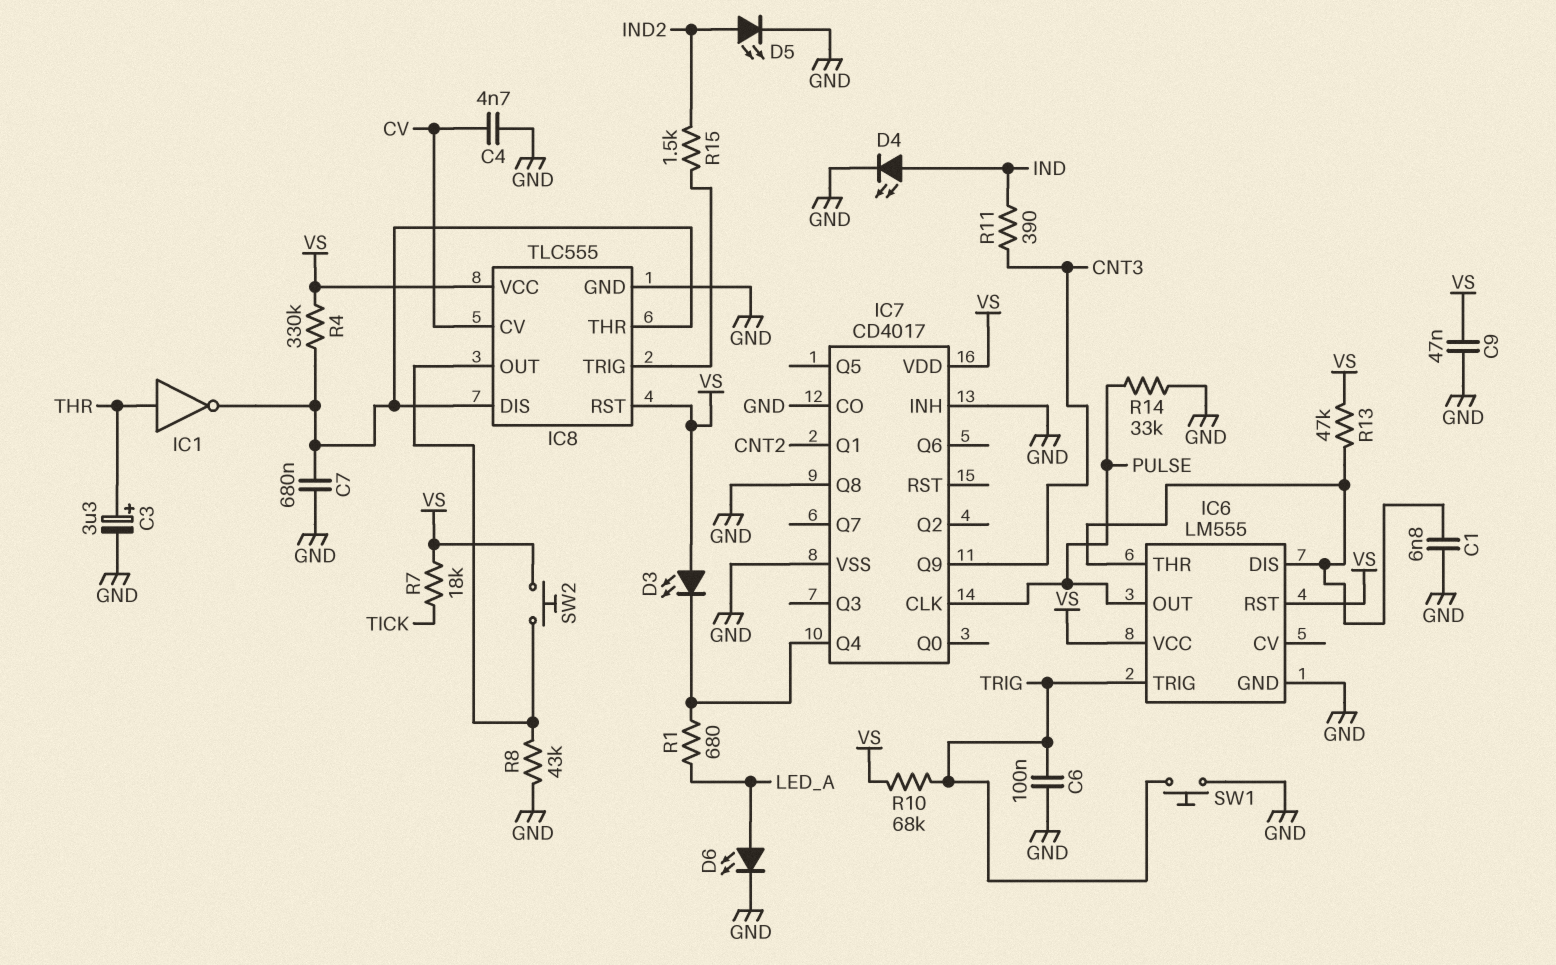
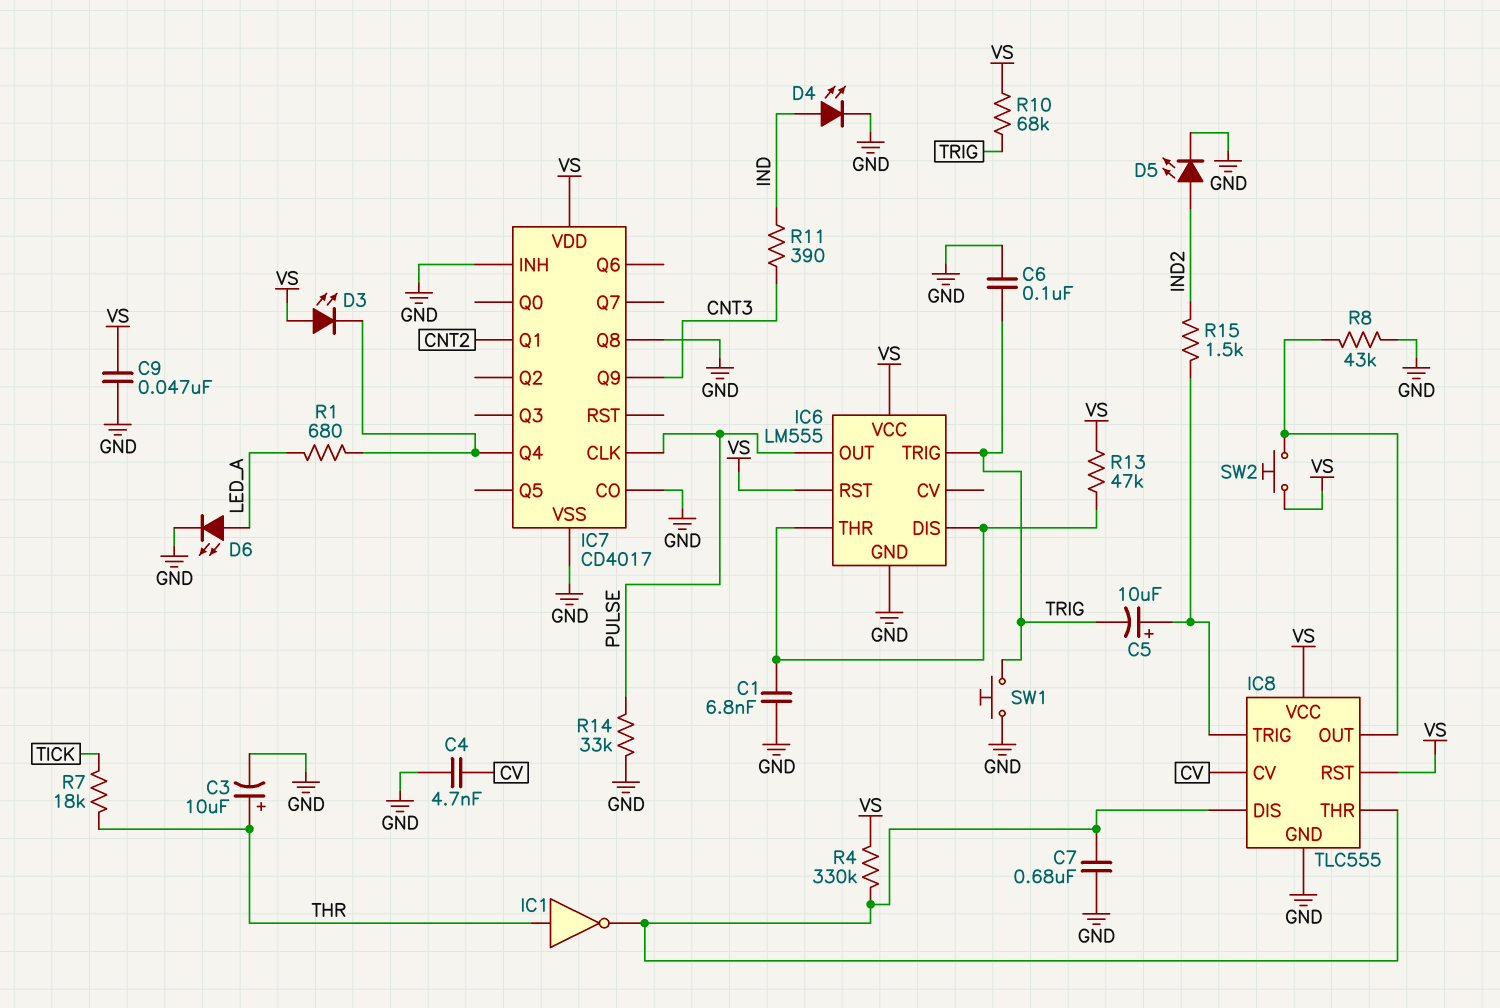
C3: 3.3uF (plus THR, minus GND) -> 10uF (plus THR, minus GND)
C5: none -> 10uF (plus IC8/TRIG, minus TRIG)
R7: 18k (TICK, VS) -> 18k (THR, TICK)

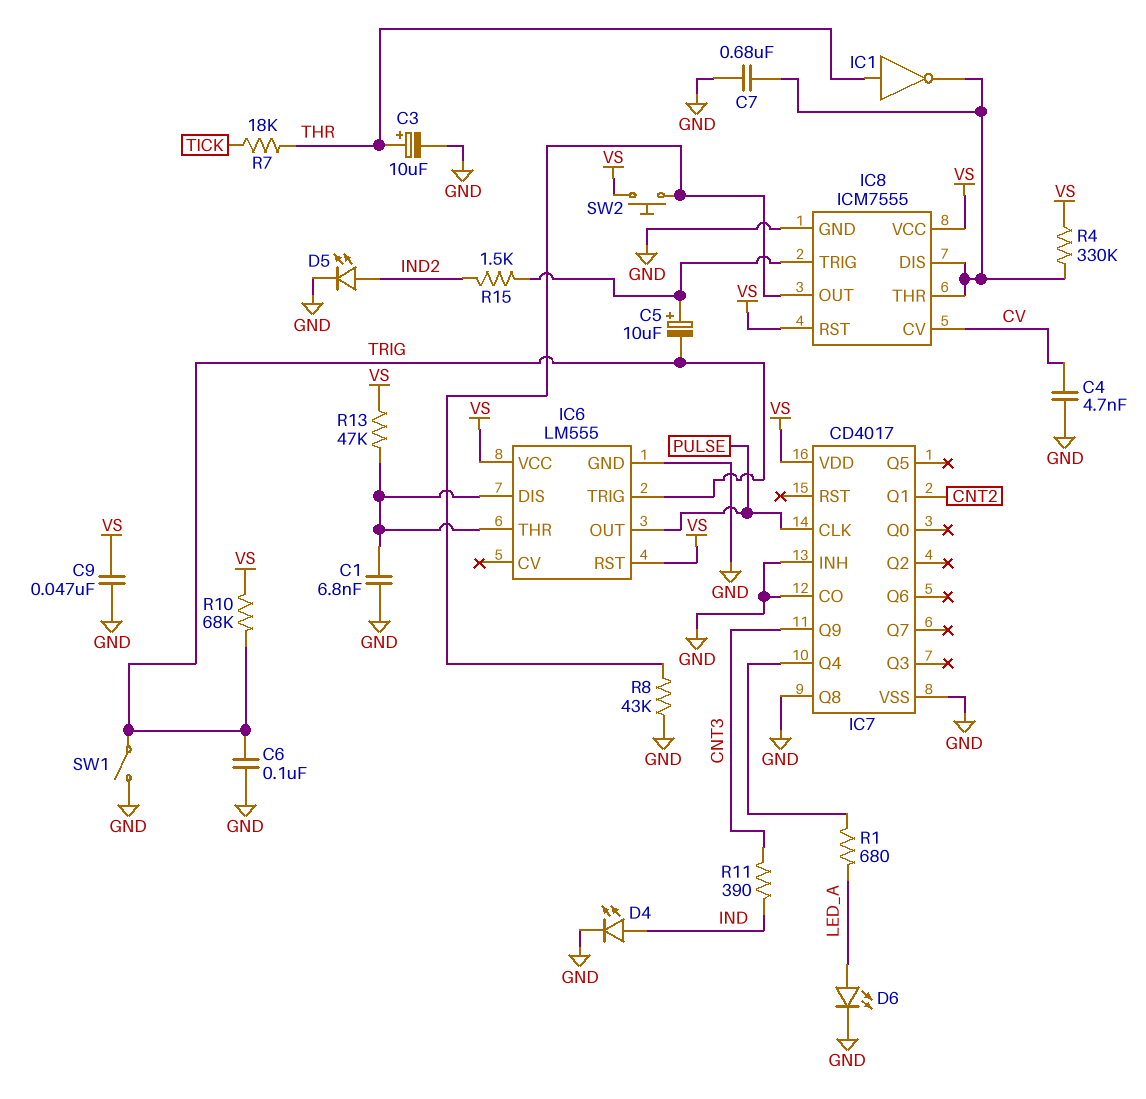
D3: LED (A VS, K IC7/Q4) -> none
IC8: TLC555 -> ICM7555
R14: 33k (GND, PULSE) -> none
SW1: button (GND, TRIG) -> switch (GND, TRIG)

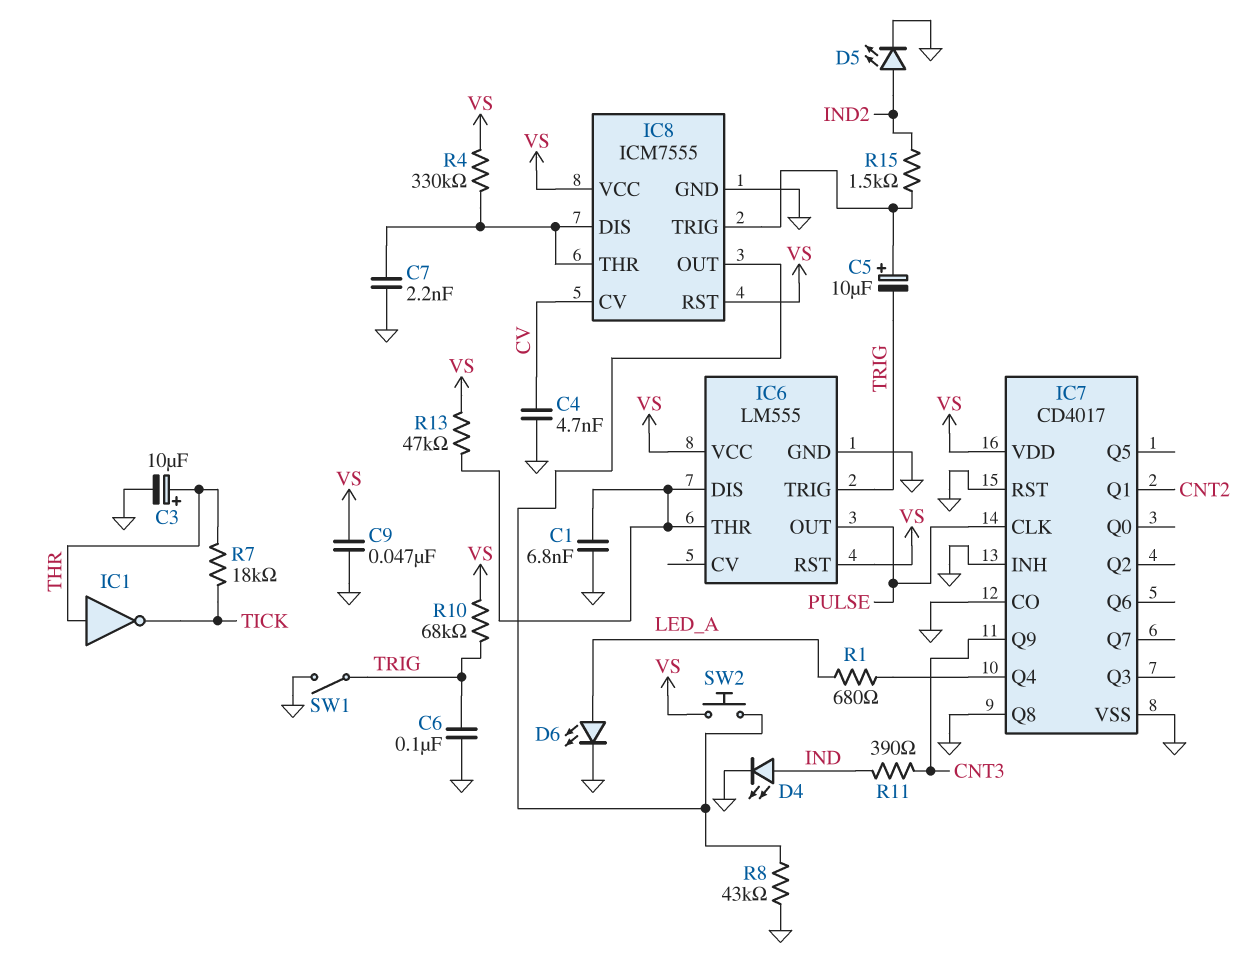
C7: 680nF (GND, IC8/DIS) -> 2.2nF (GND, IC8/DIS)
IC1: NOT (in THR, out IC8/DIS) -> NOT (in THR, out TICK)
IC7 pin RST: none -> GND

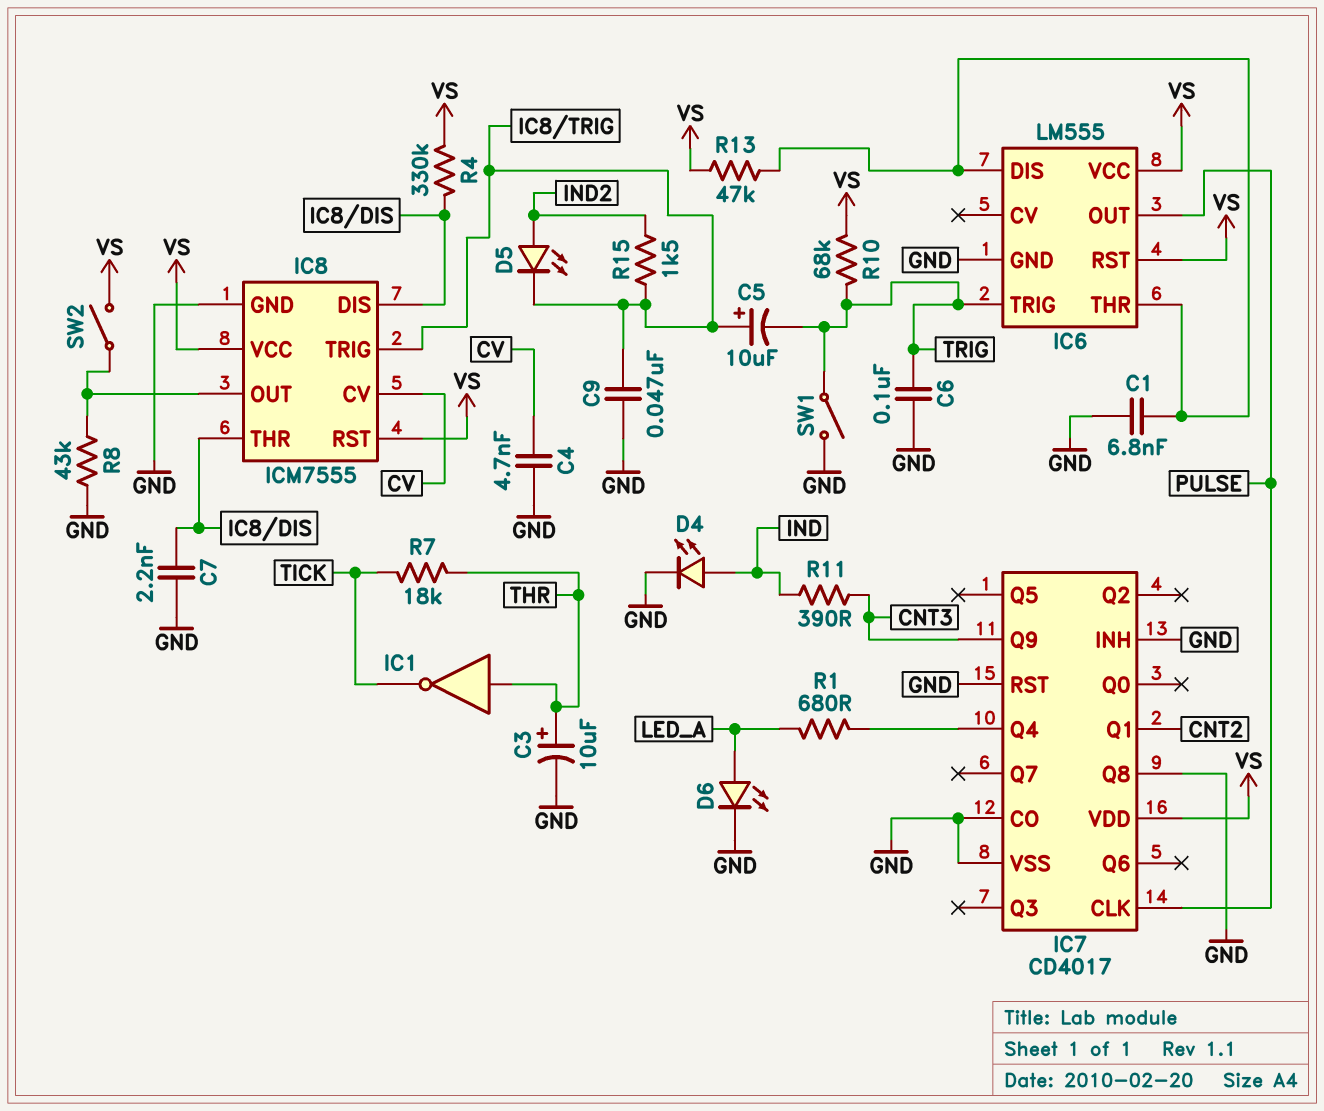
C9: 47nF (GND, VS) -> 47nF (GND, IC8/TRIG)
D5: LED (A IND2, K GND) -> LED (A IND2, K IC8/TRIG)
SW2: button (IC8/OUT, VS) -> switch (IC8/OUT, VS)

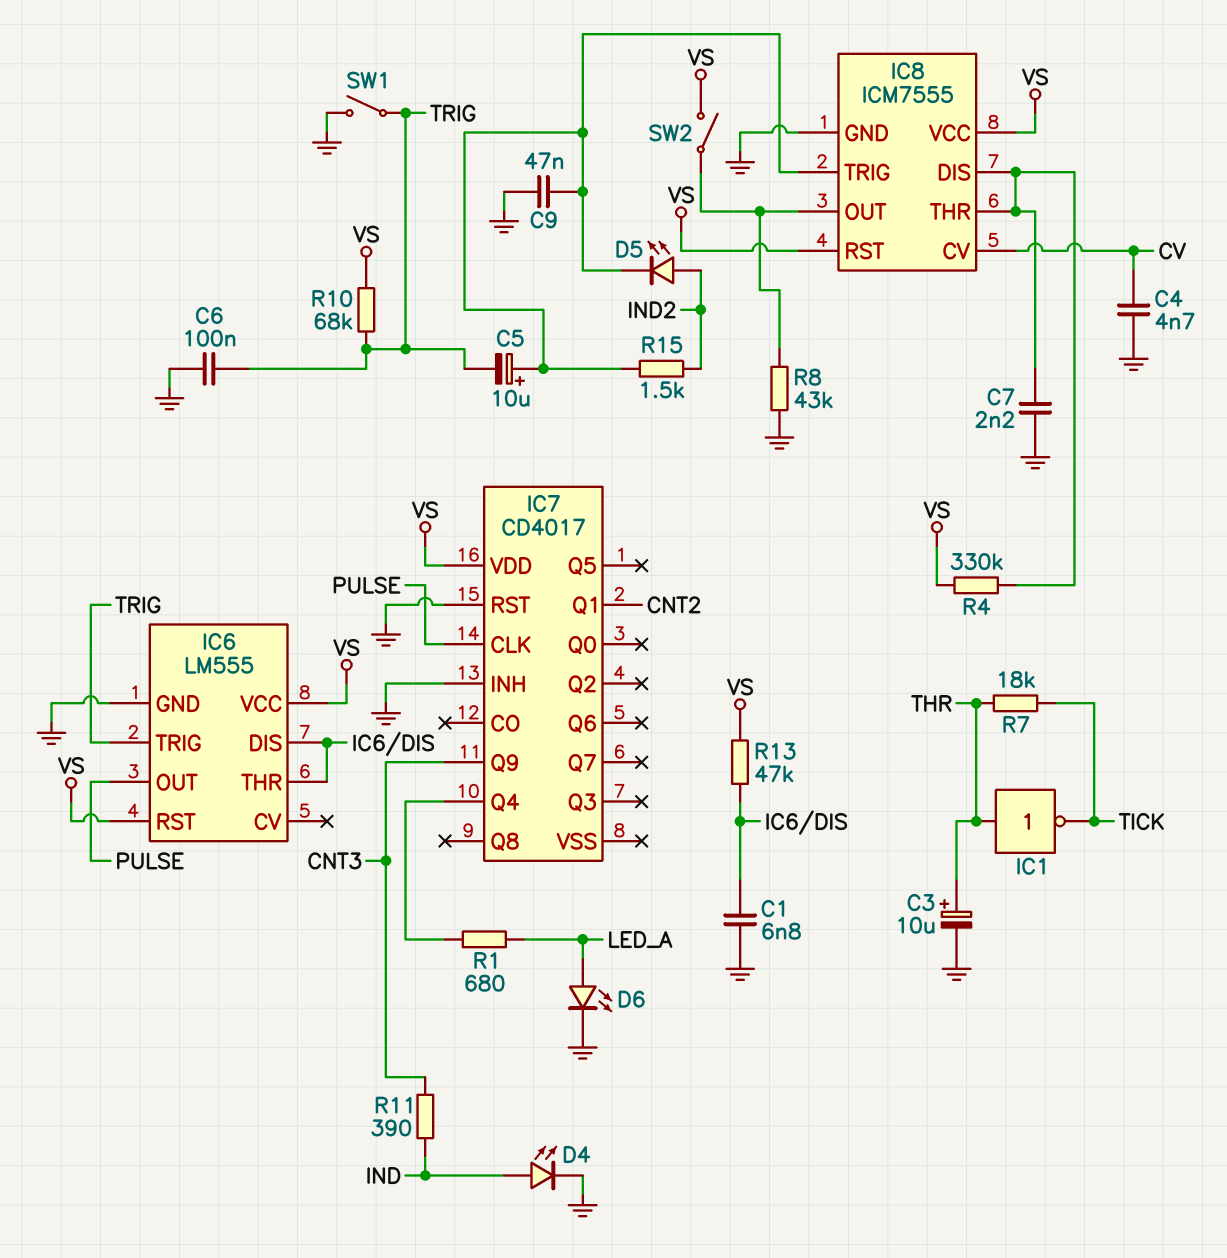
IC7 pin CO: GND -> none
IC7 pin Q8: GND -> none
IC7 pin VSS: GND -> none

